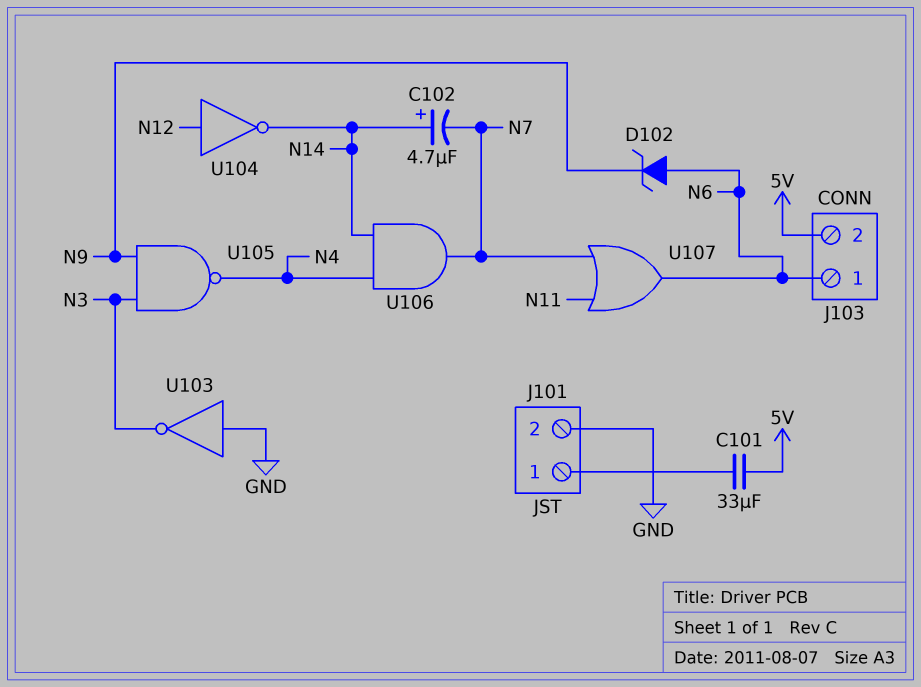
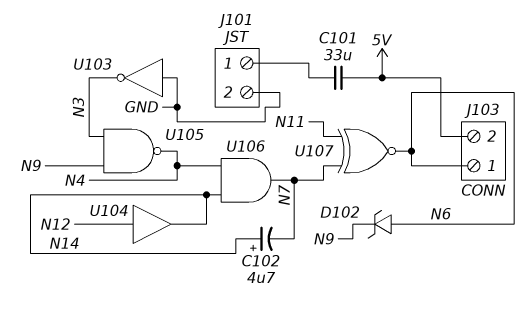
U104: NOT (in N12, out N14) -> buffer (in N12, out N14)
U107: OR (in N7, in N11, out N6) -> XNOR (in N7, in N11, out N6)

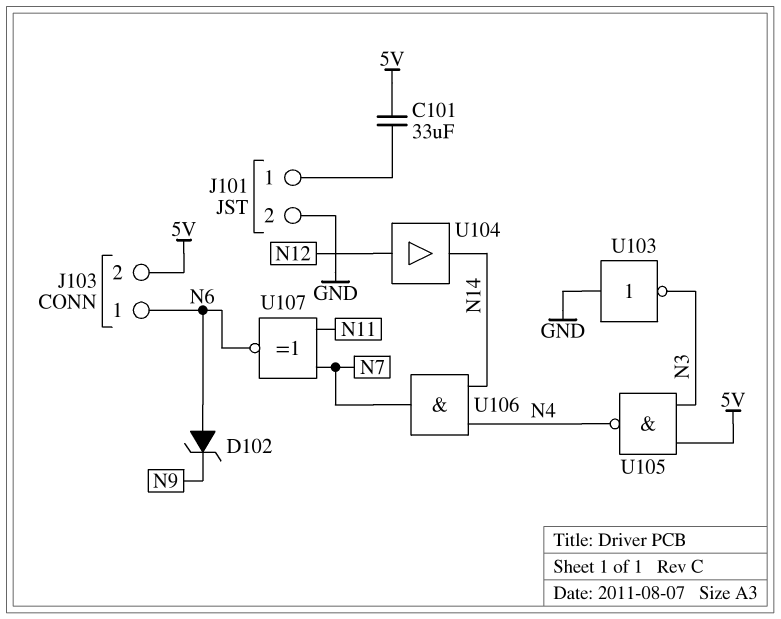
C102: 4.7uF (plus N14, minus N7) -> none
U105: NAND (in N3, in N9, out N4) -> NAND (in 5V, in N3, out N4)

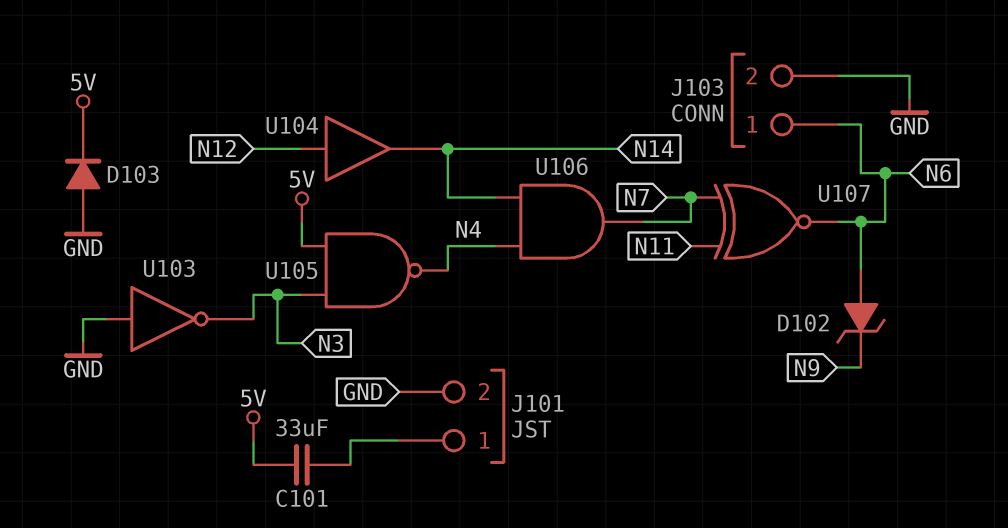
D103: none -> diode (A GND, K 5V)
J103 pin 2: 5V -> GND

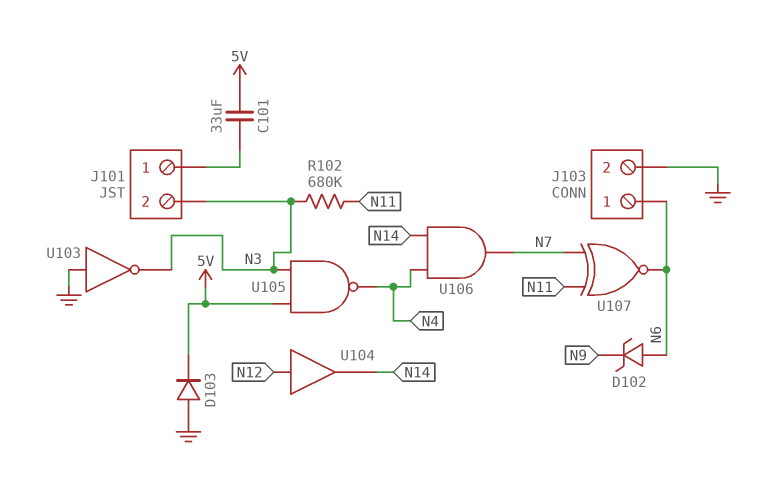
J101 pin 2: GND -> N3
R102: none -> 680k (N3, N11)

